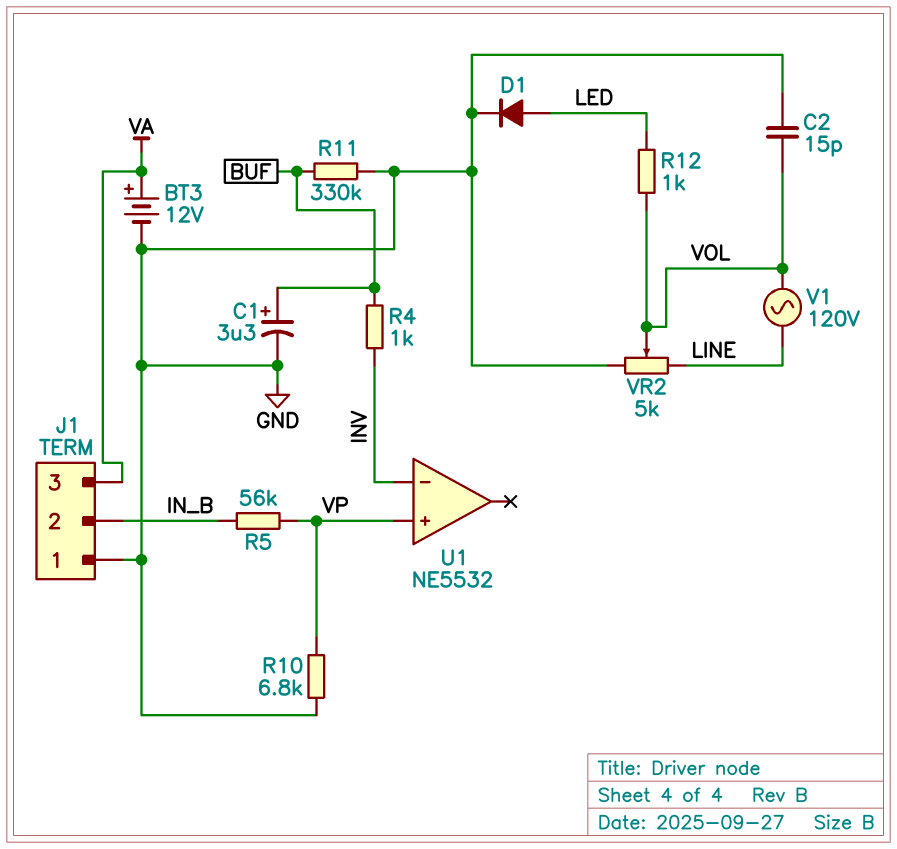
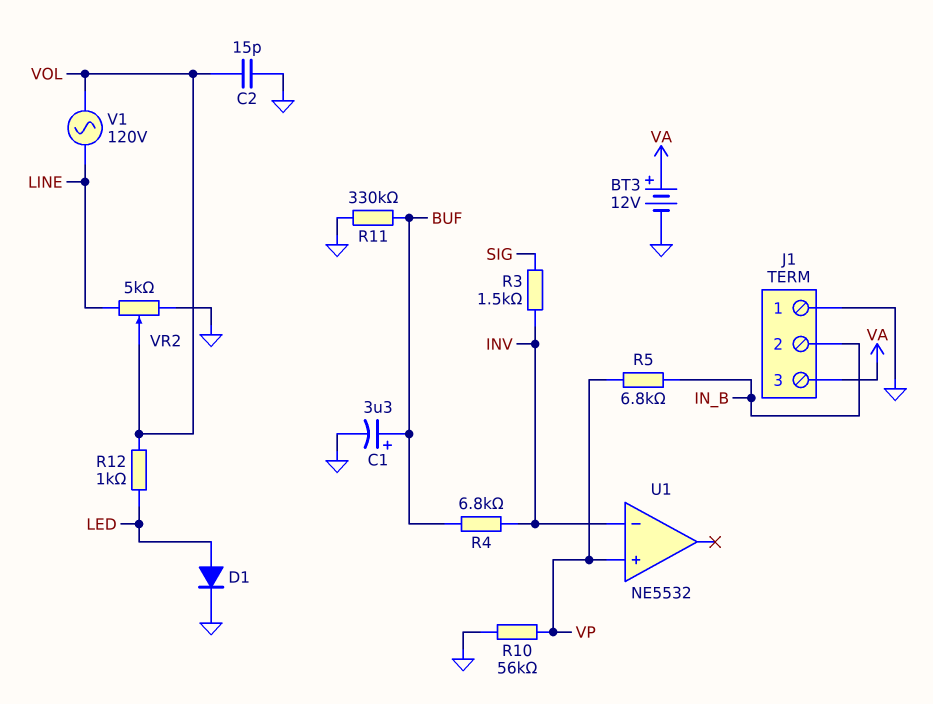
R3: none -> 1.5k (INV, SIG)
R4: 1k (BUF, INV) -> 6.8k (BUF, INV)
R5: 56k (IN_B, VP) -> 6.8k (IN_B, VP)
R10: 6.8k (GND, VP) -> 56k (GND, VP)

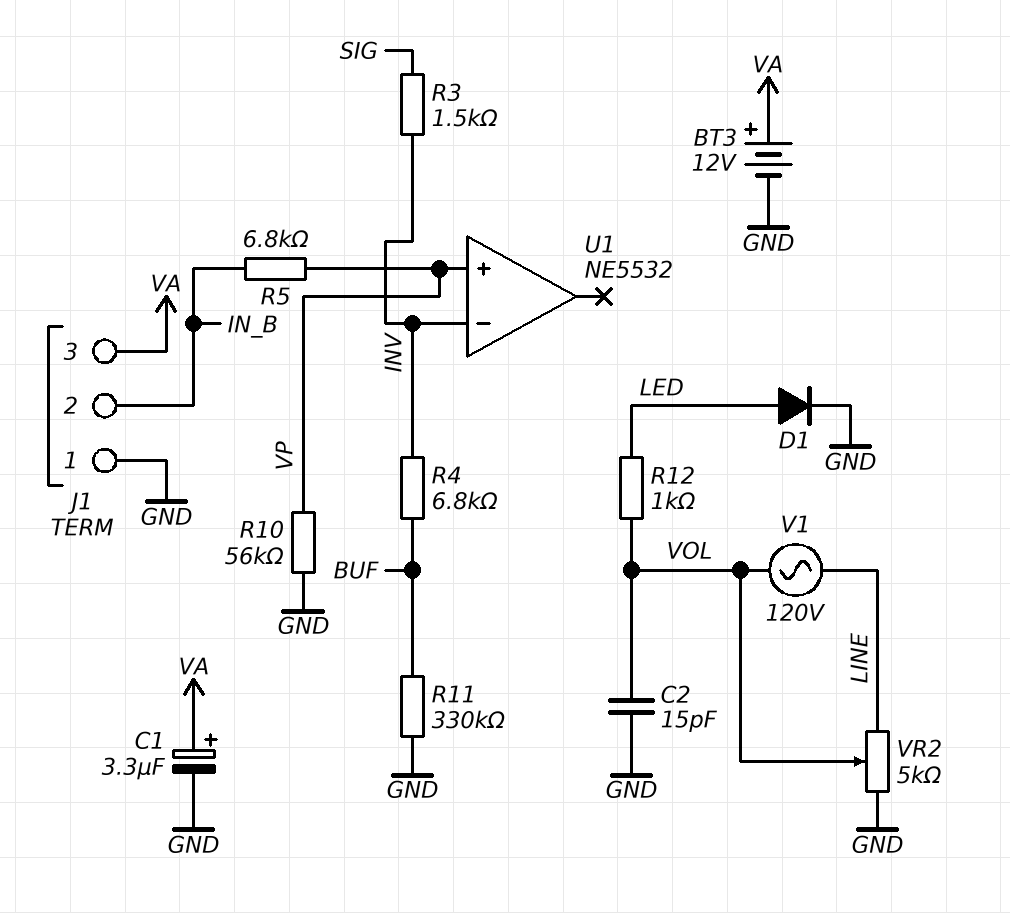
C1: 3.3uF (plus BUF, minus GND) -> 3.3uF (plus VA, minus GND)

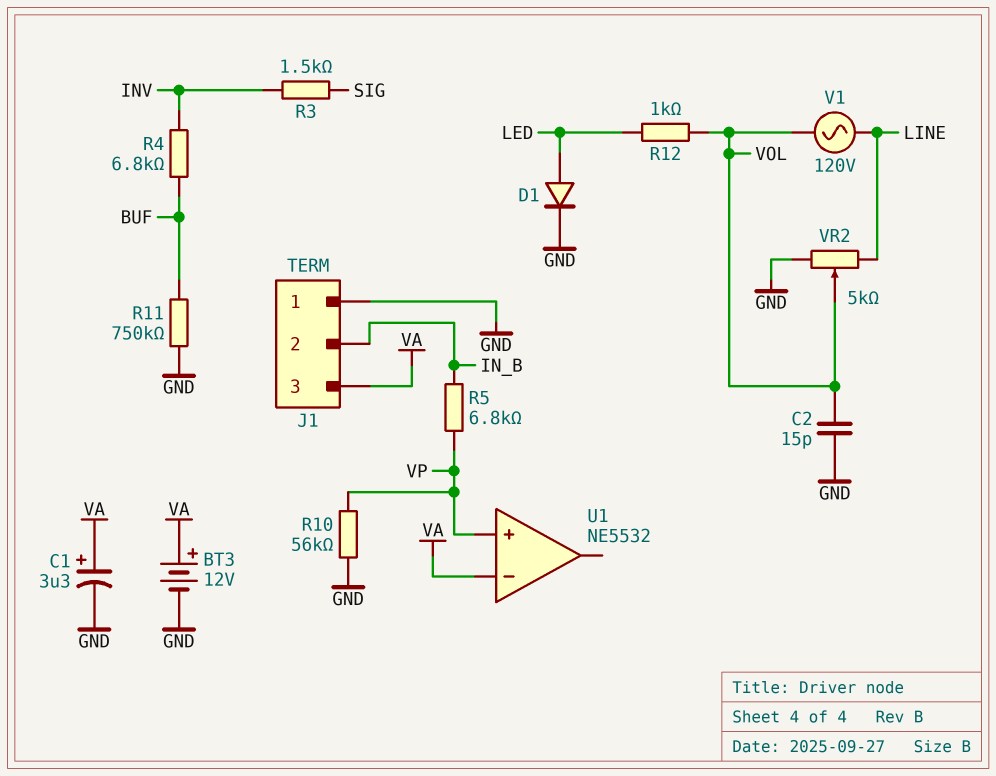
R11: 330k (BUF, GND) -> 750k (BUF, GND)
U1 pin in-: INV -> VA

